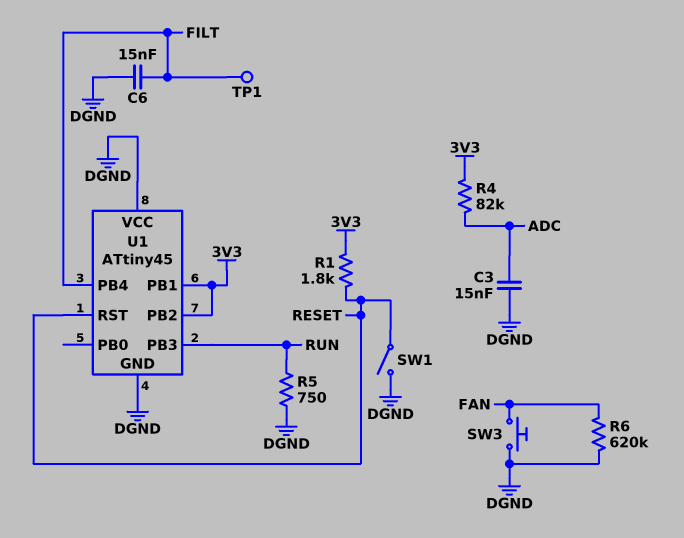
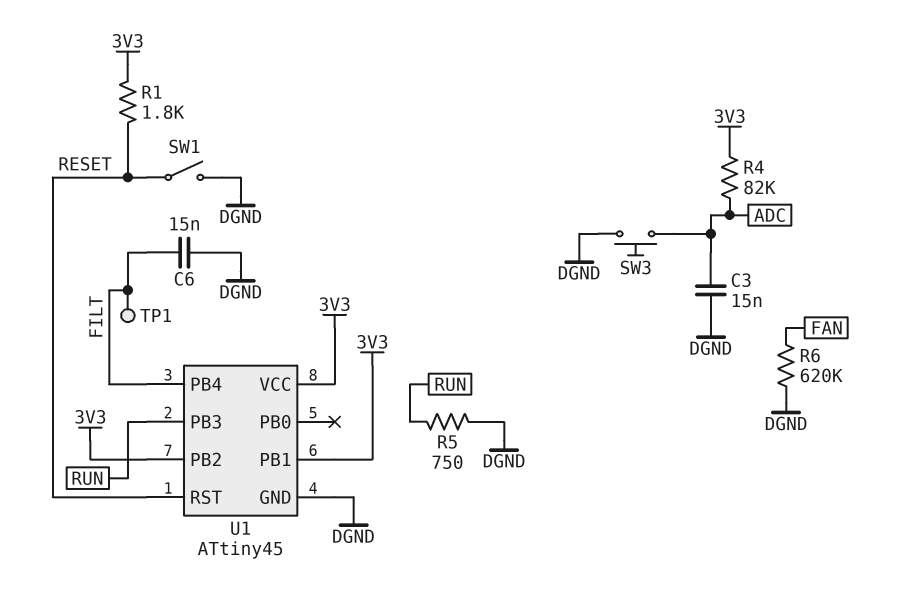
SW3: button (DGND, FAN) -> button (ADC, DGND)
U1 pin VCC: DGND -> 3V3

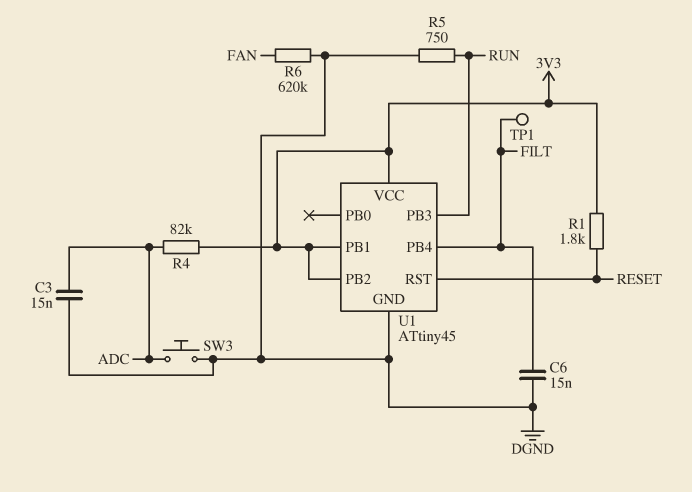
SW1: switch (DGND, RESET) -> none

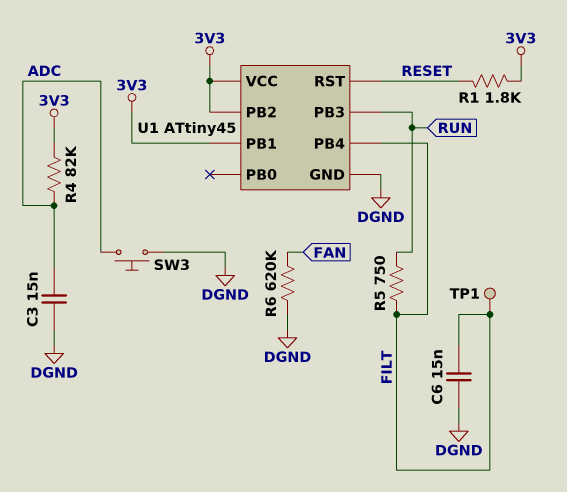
R5: 750 (DGND, RUN) -> 750 (FILT, RUN)

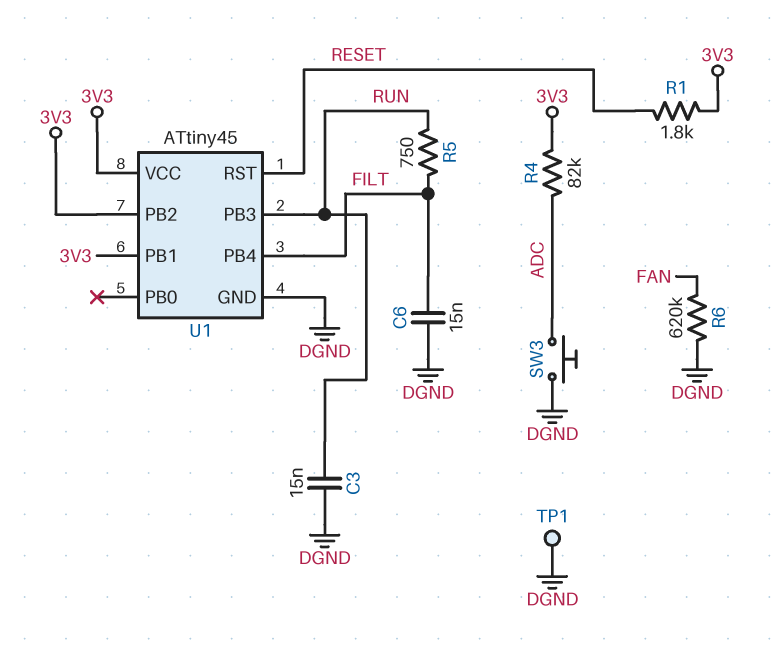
C3: 15nF (ADC, DGND) -> 15nF (DGND, RUN)
TP1: test point (FILT) -> test point (DGND)

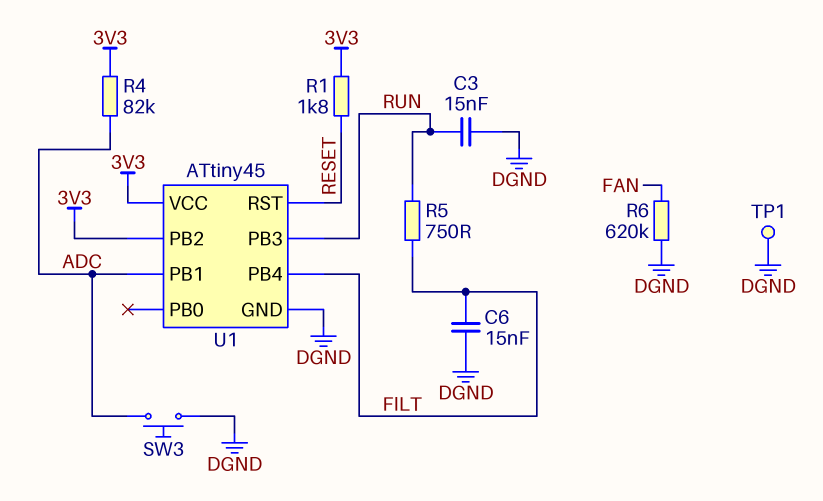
U1 pin PB1: 3V3 -> ADC

